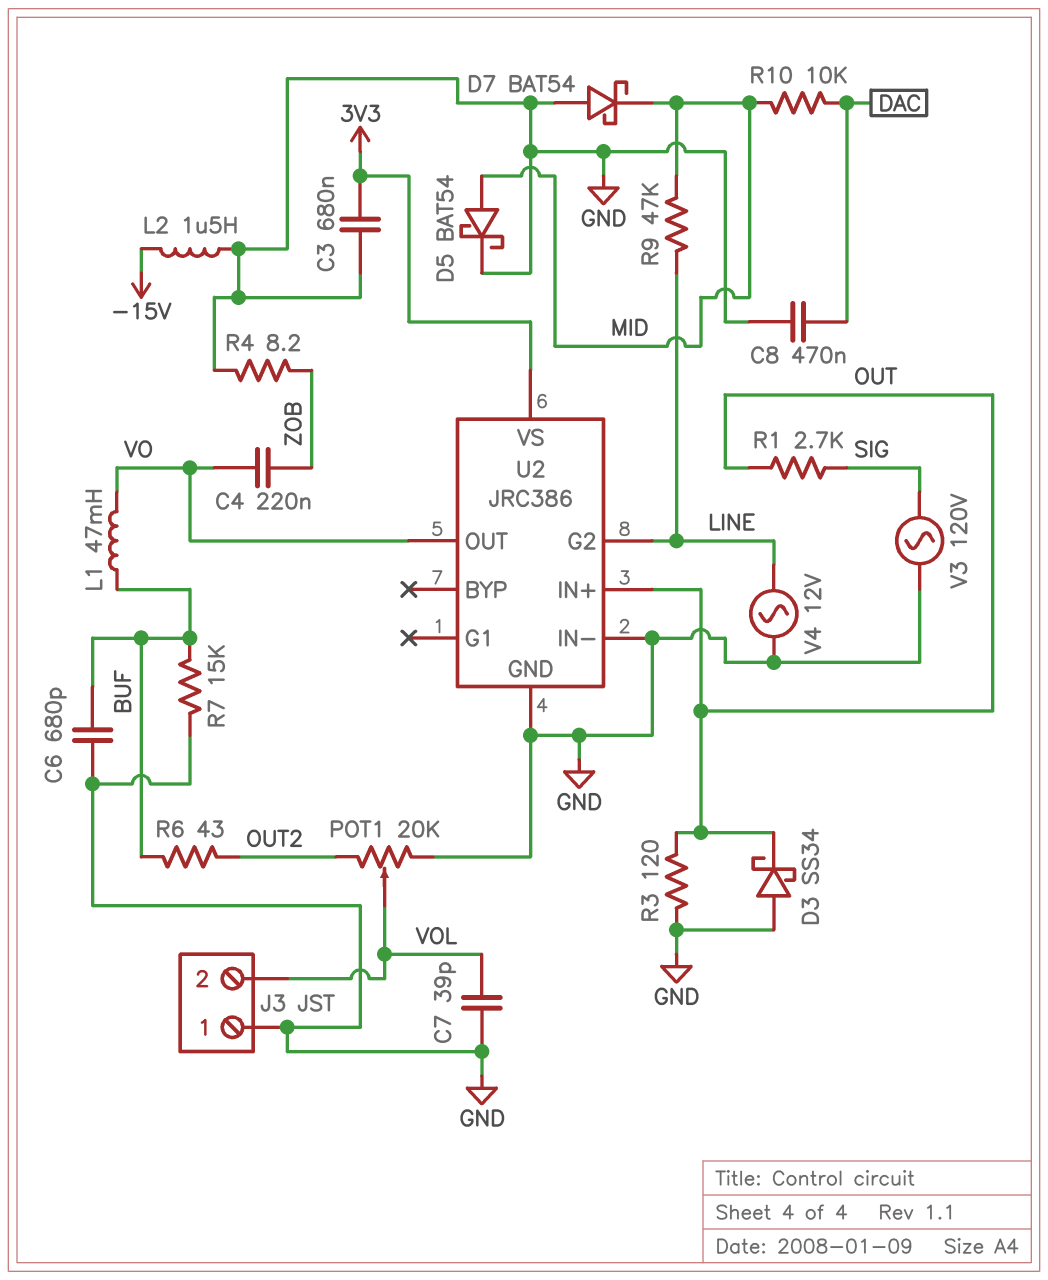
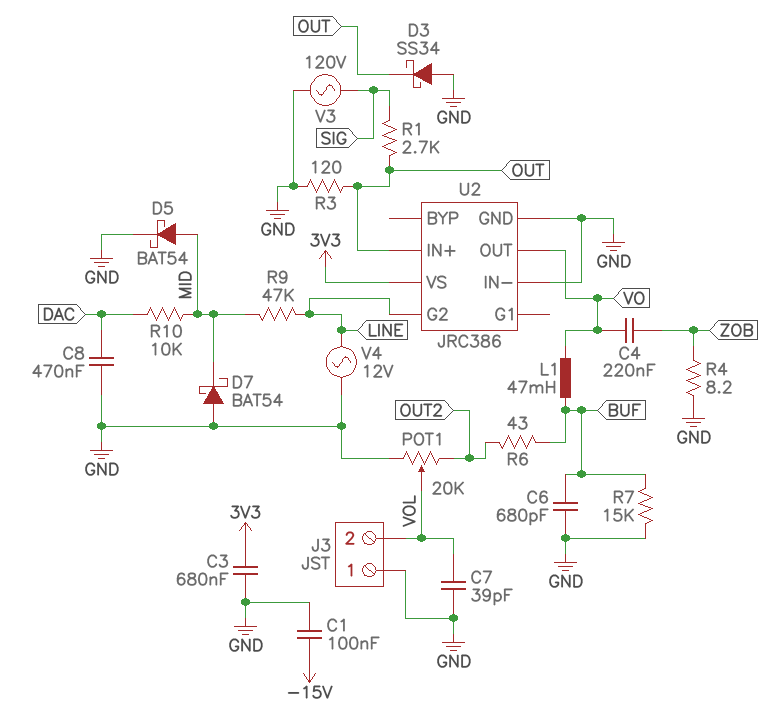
C1: none -> 100nF (-15V, GND)
L2: 1.5uH (-15V, GND) -> none

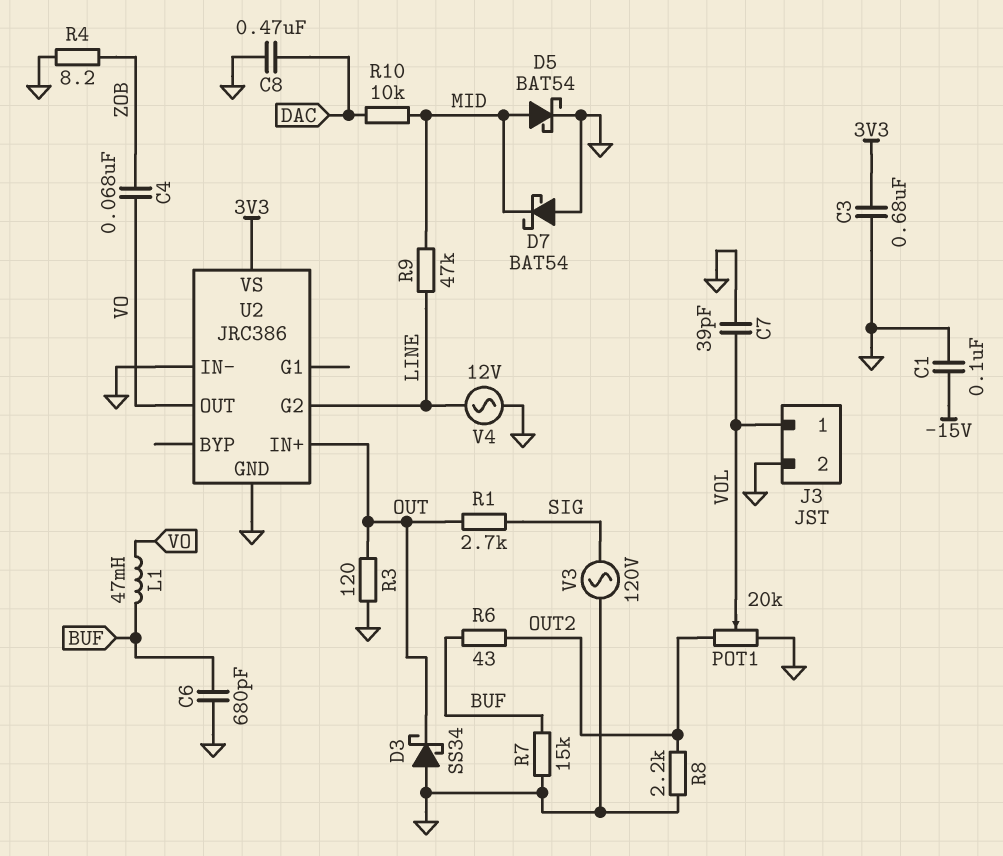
C4: 220nF (VO, ZOB) -> 68nF (VO, ZOB)
J3 pin 1: GND -> VOL
J3 pin 2: VOL -> GND
R8: none -> 2.2k (GND, OUT2)

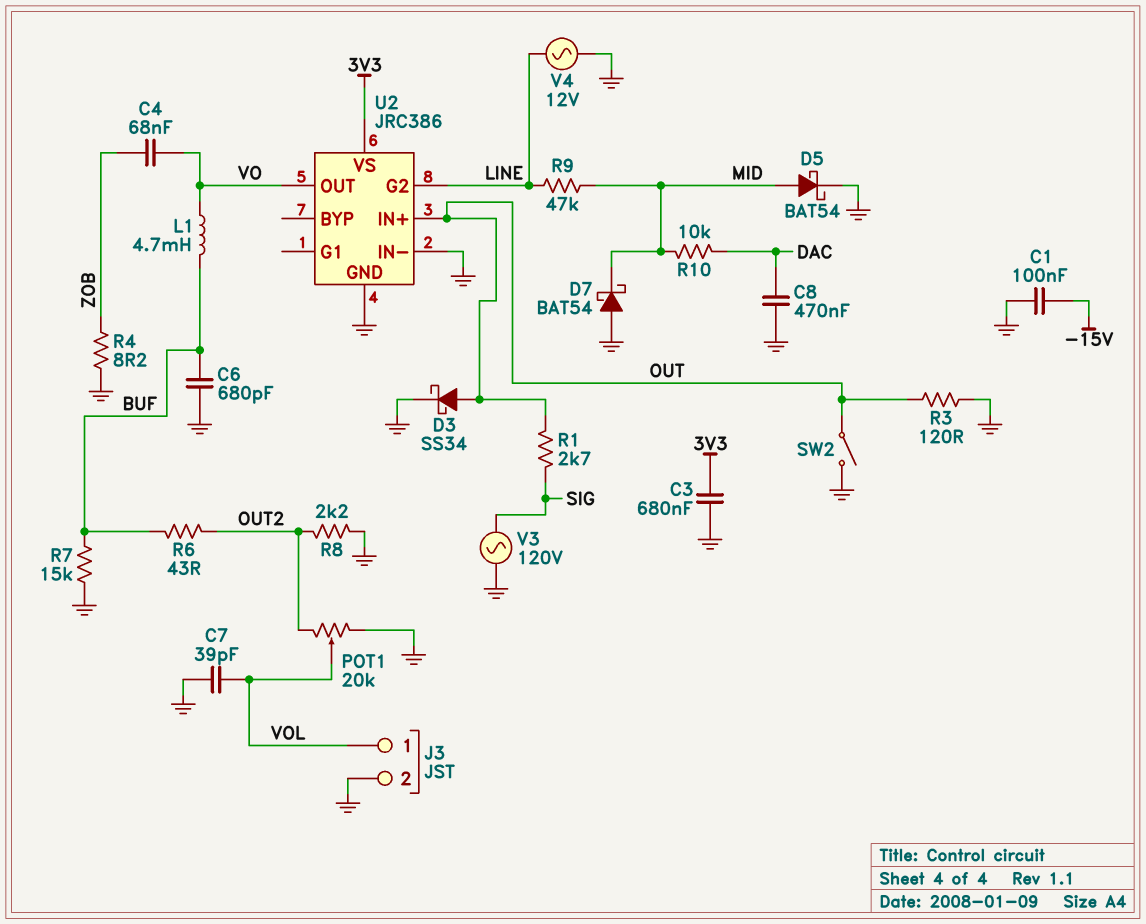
D3: schottky SS34 (A GND, K OUT) -> schottky SS34 (A OUT, K GND)
L1: 47mH (BUF, VO) -> 4.7mH (BUF, VO)
SW2: none -> switch (GND, OUT)

